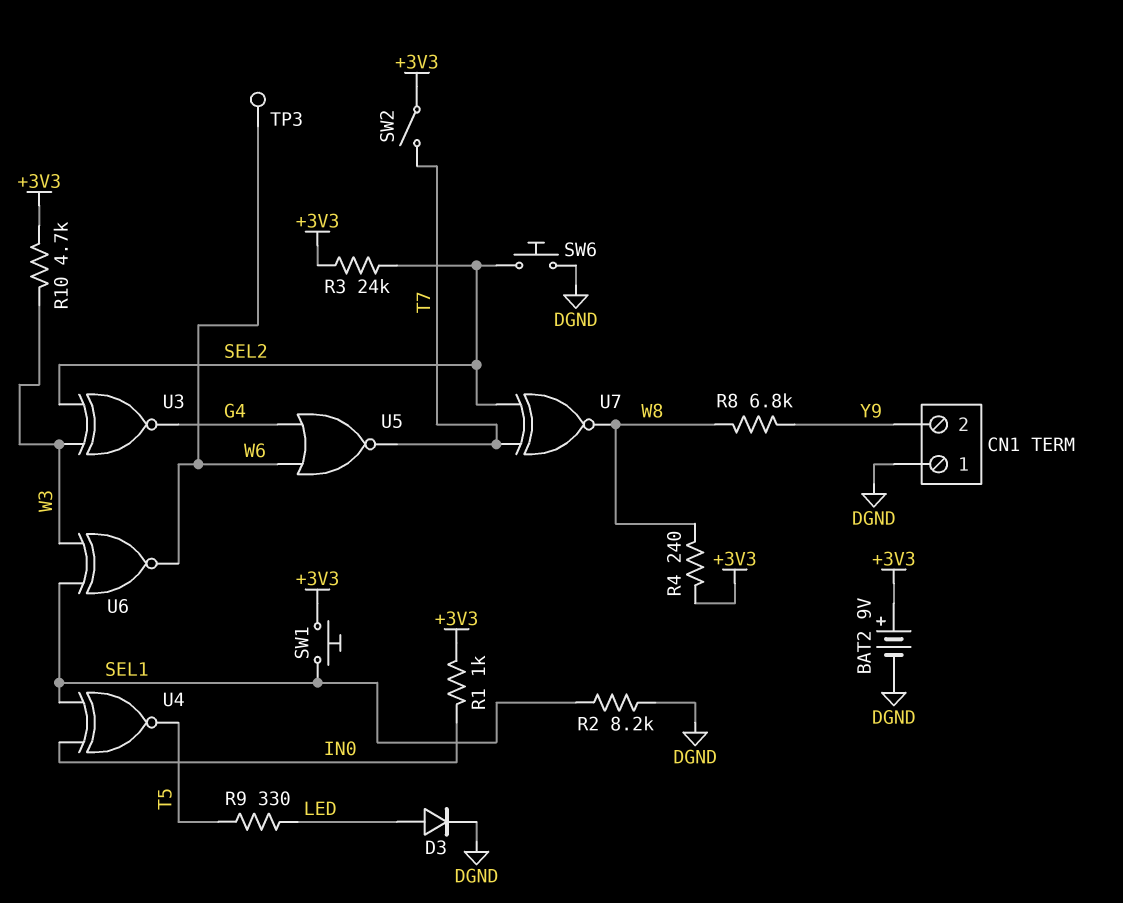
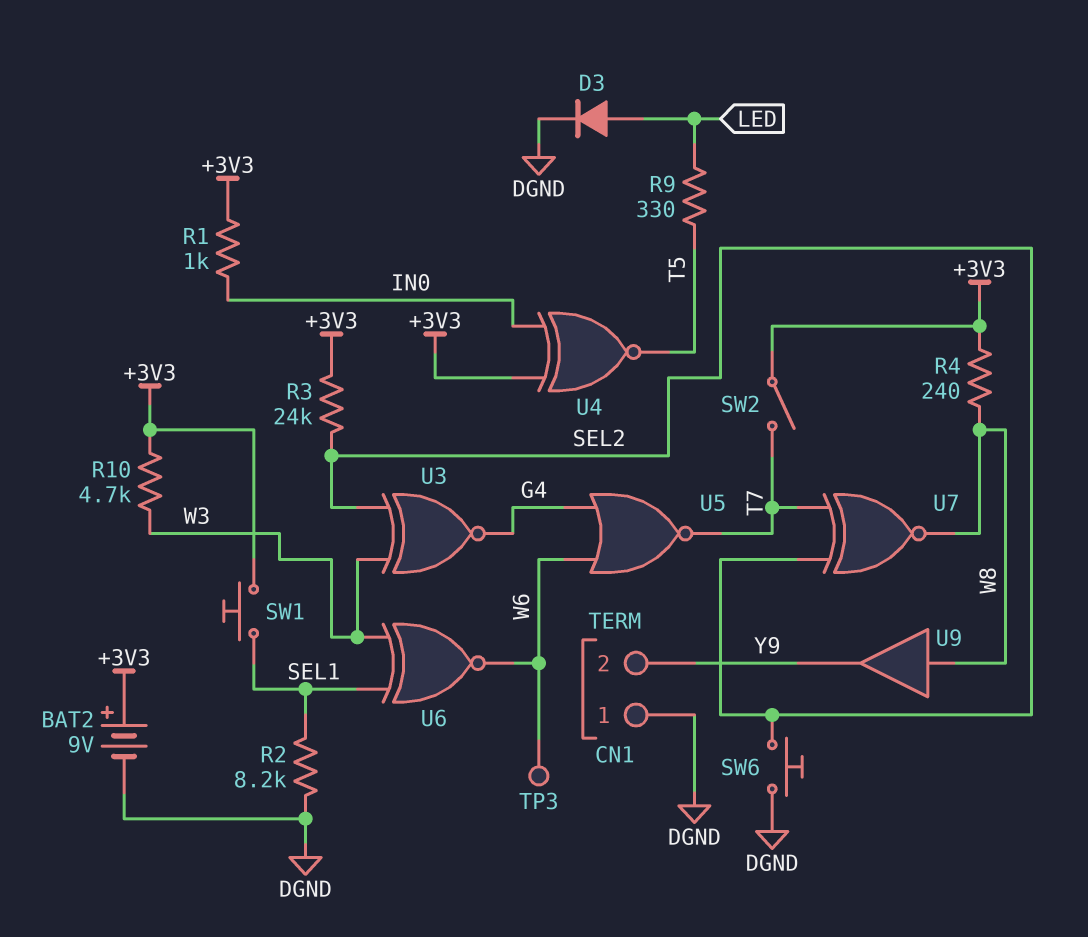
R8: 6.8k (W8, Y9) -> none
U4: XNOR (in IN0, in SEL1, out T5) -> XNOR (in +3V3, in IN0, out T5)
U9: none -> buffer (in W8, out Y9)

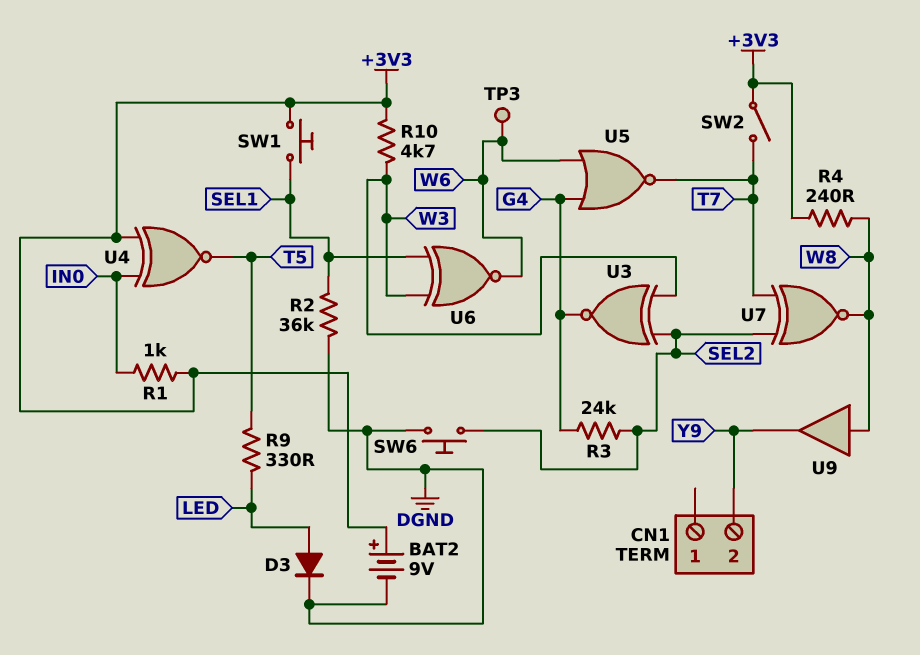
CN1 pin 1: DGND -> none
R2: 8.2k (DGND, SEL1) -> 36k (DGND, SEL1)
R3: 24k (+3V3, SEL2) -> 24k (G4, SEL2)

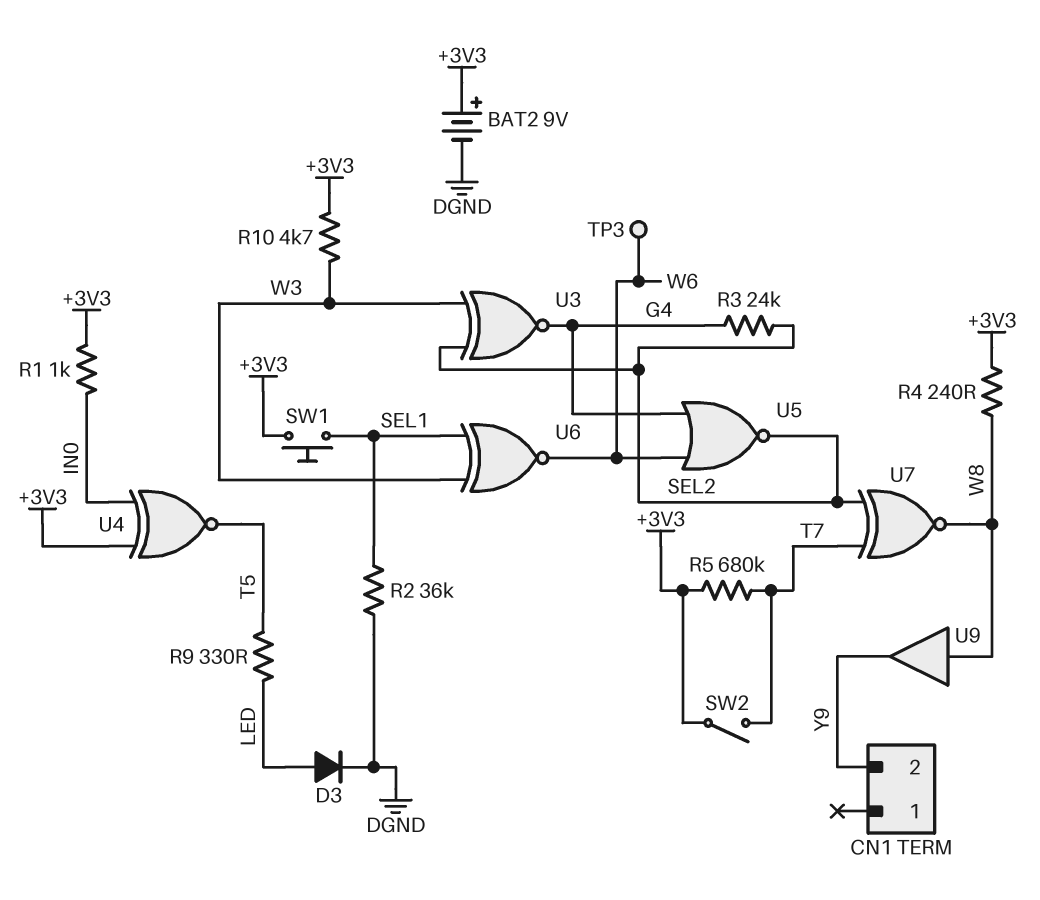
R5: none -> 680k (+3V3, T7)
SW6: button (DGND, SEL2) -> none
U5: NOR (in G4, in W6, out T7) -> NOR (in G4, in W6, out SEL2)

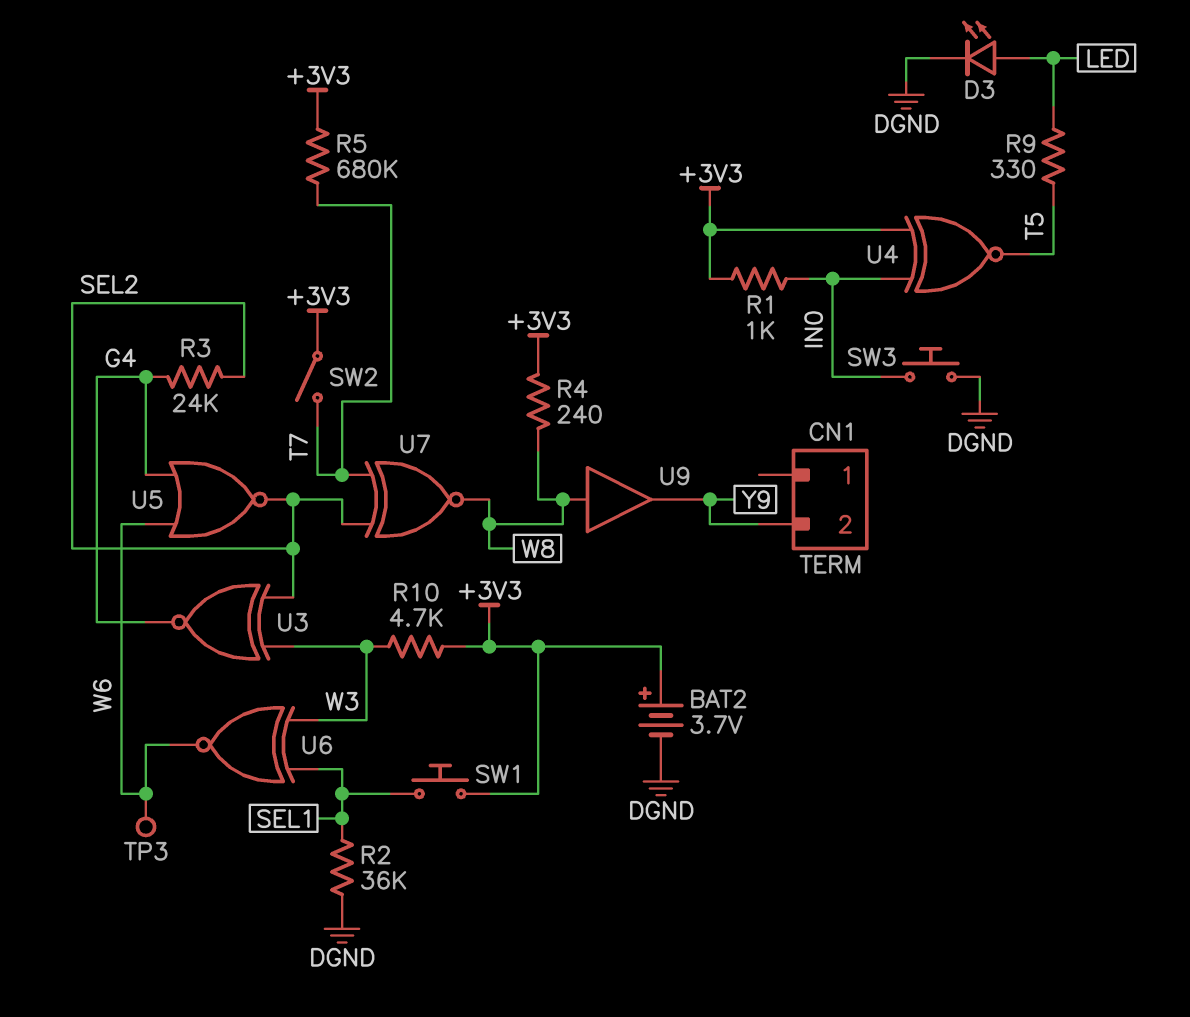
BAT2: 9V (plus +3V3, minus DGND) -> 3.7V (plus +3V3, minus DGND)
D3: diode (A LED, K DGND) -> LED (A LED, K DGND)
SW3: none -> button (DGND, IN0)

